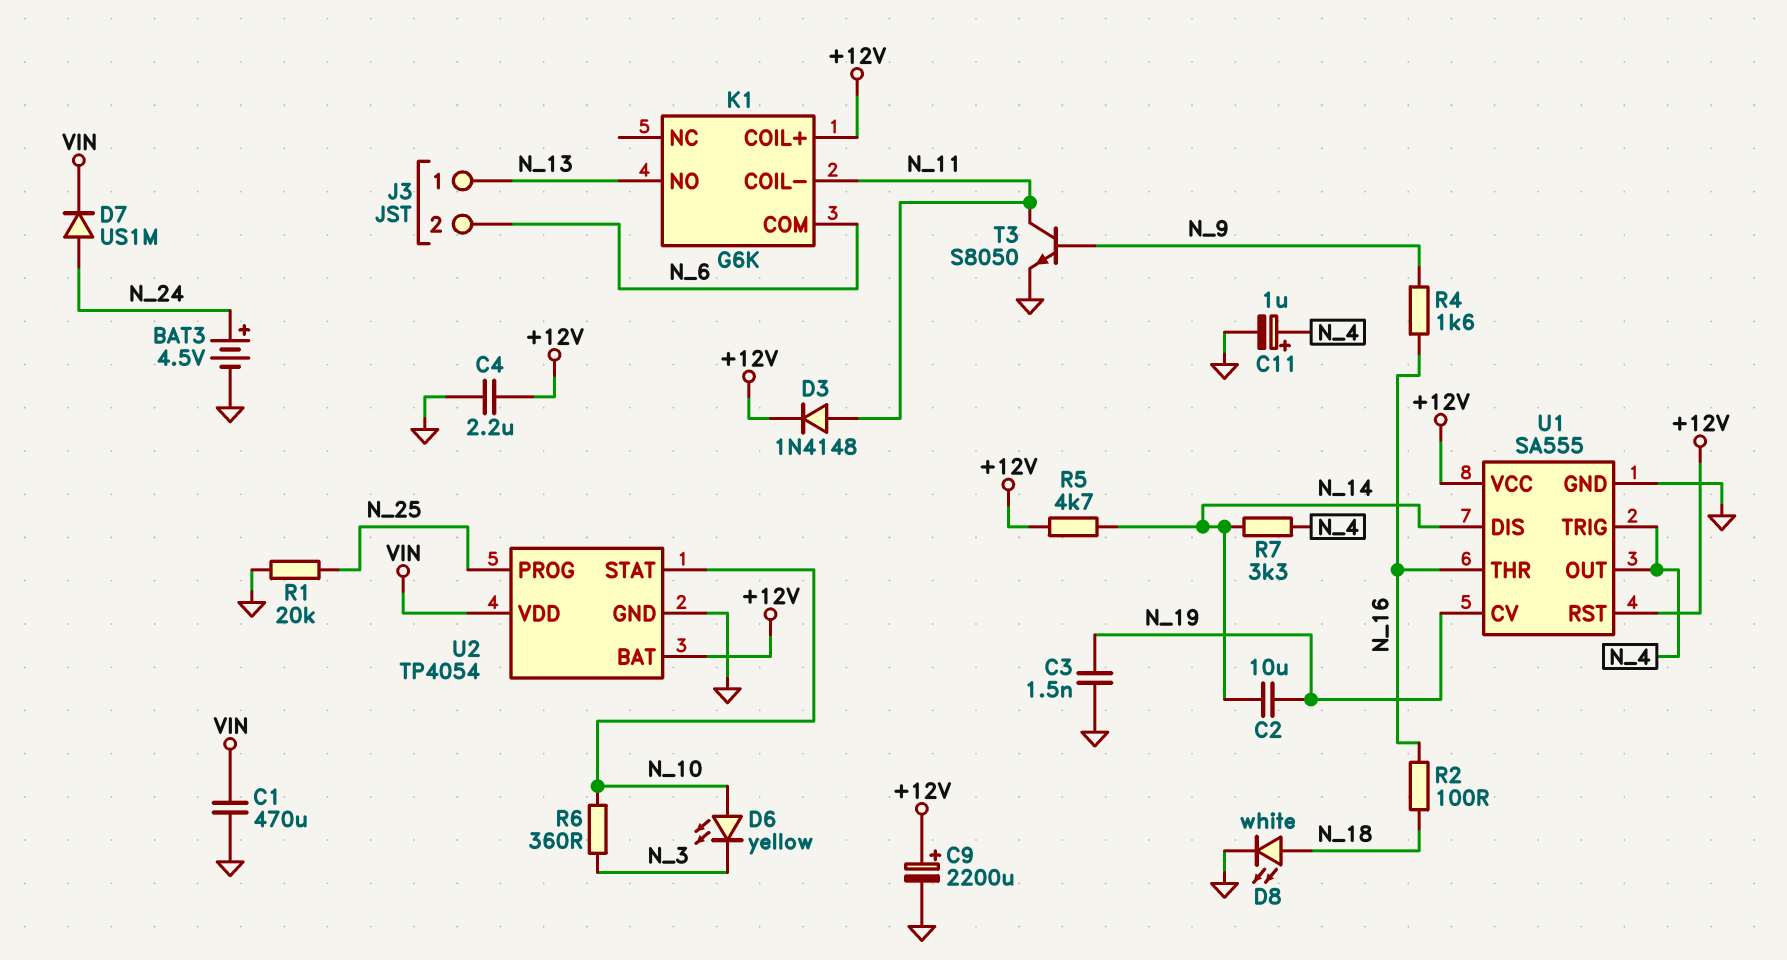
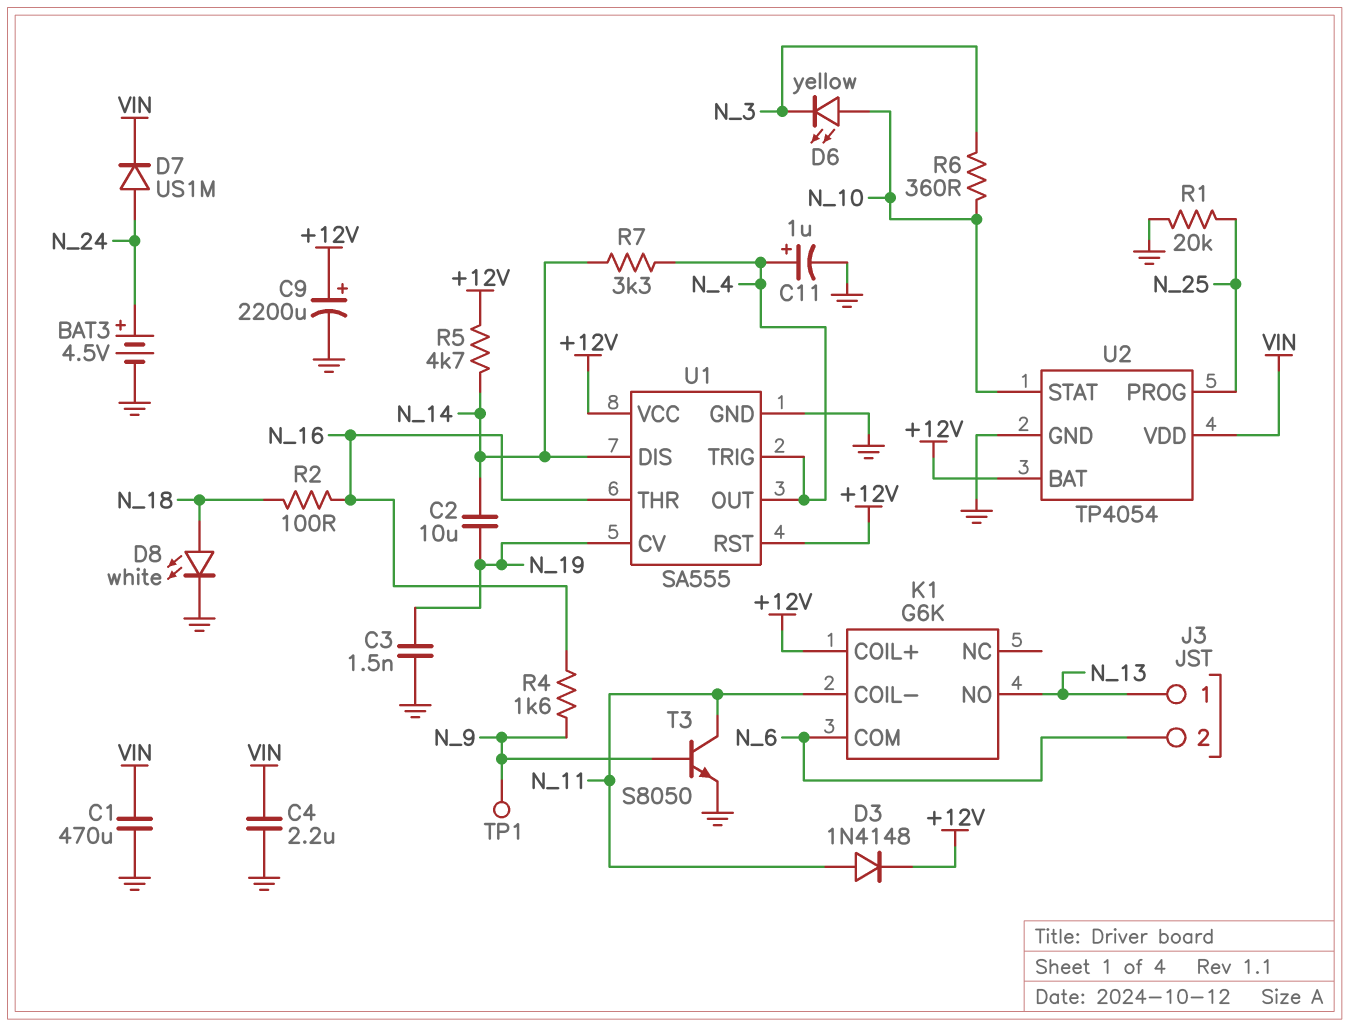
C4: 2.2uF (+12V, GND) -> 2.2uF (GND, VIN)
TP1: none -> test point (N_9)

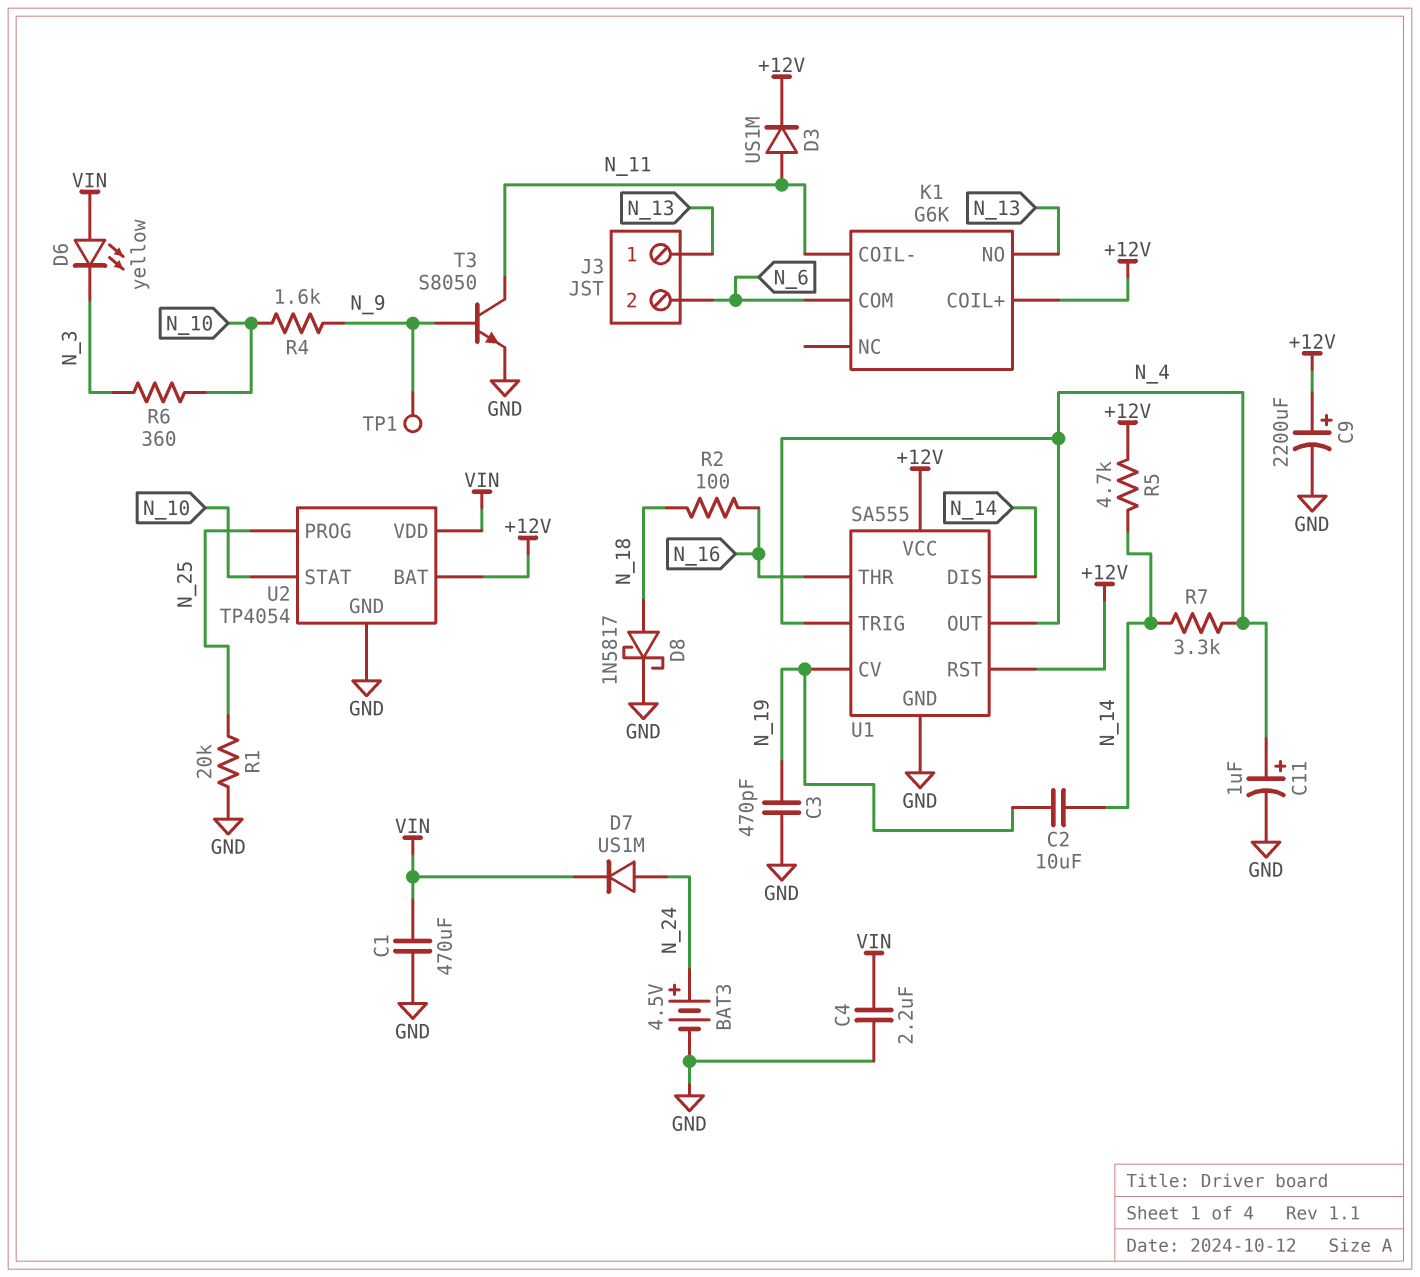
C3: 1.5nF (GND, N_19) -> 470pF (GND, N_19)
D3: diode 1N4148 (A N_11, K +12V) -> diode US1M (A N_11, K +12V)
D6: LED yellow (A N_10, K N_3) -> LED yellow (A VIN, K N_3)
D8: LED white (A N_18, K GND) -> schottky 1N5817 (A N_18, K GND)
R4: 1.6k (N_9, N_16) -> 1.6k (N_9, N_10)

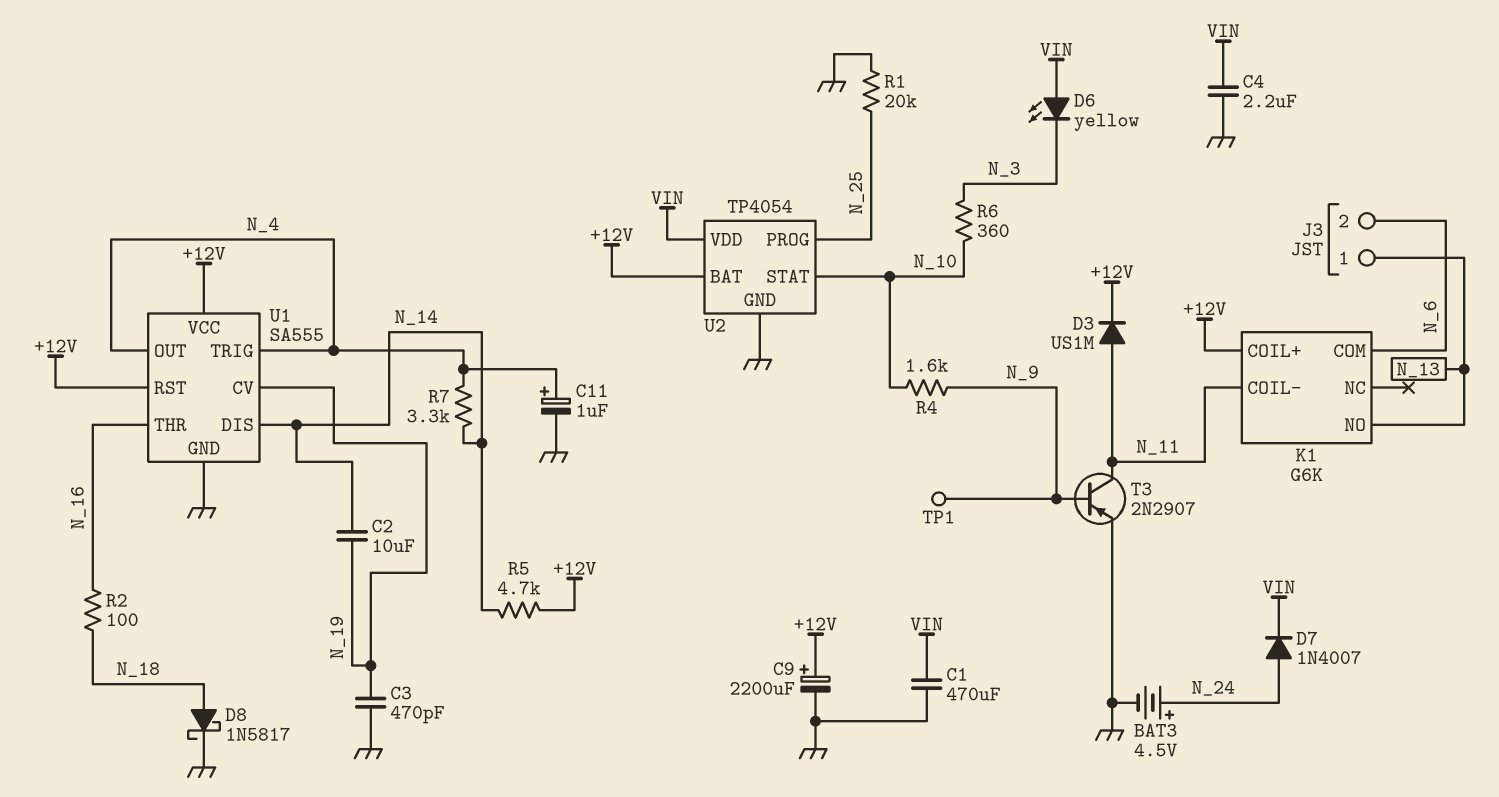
D7: diode US1M (A N_24, K VIN) -> diode 1N4007 (A N_24, K VIN)
T3: NPN S8050 (B N_9, C N_11, E GND) -> PNP 2N2907 (B N_9, C N_11, E GND)

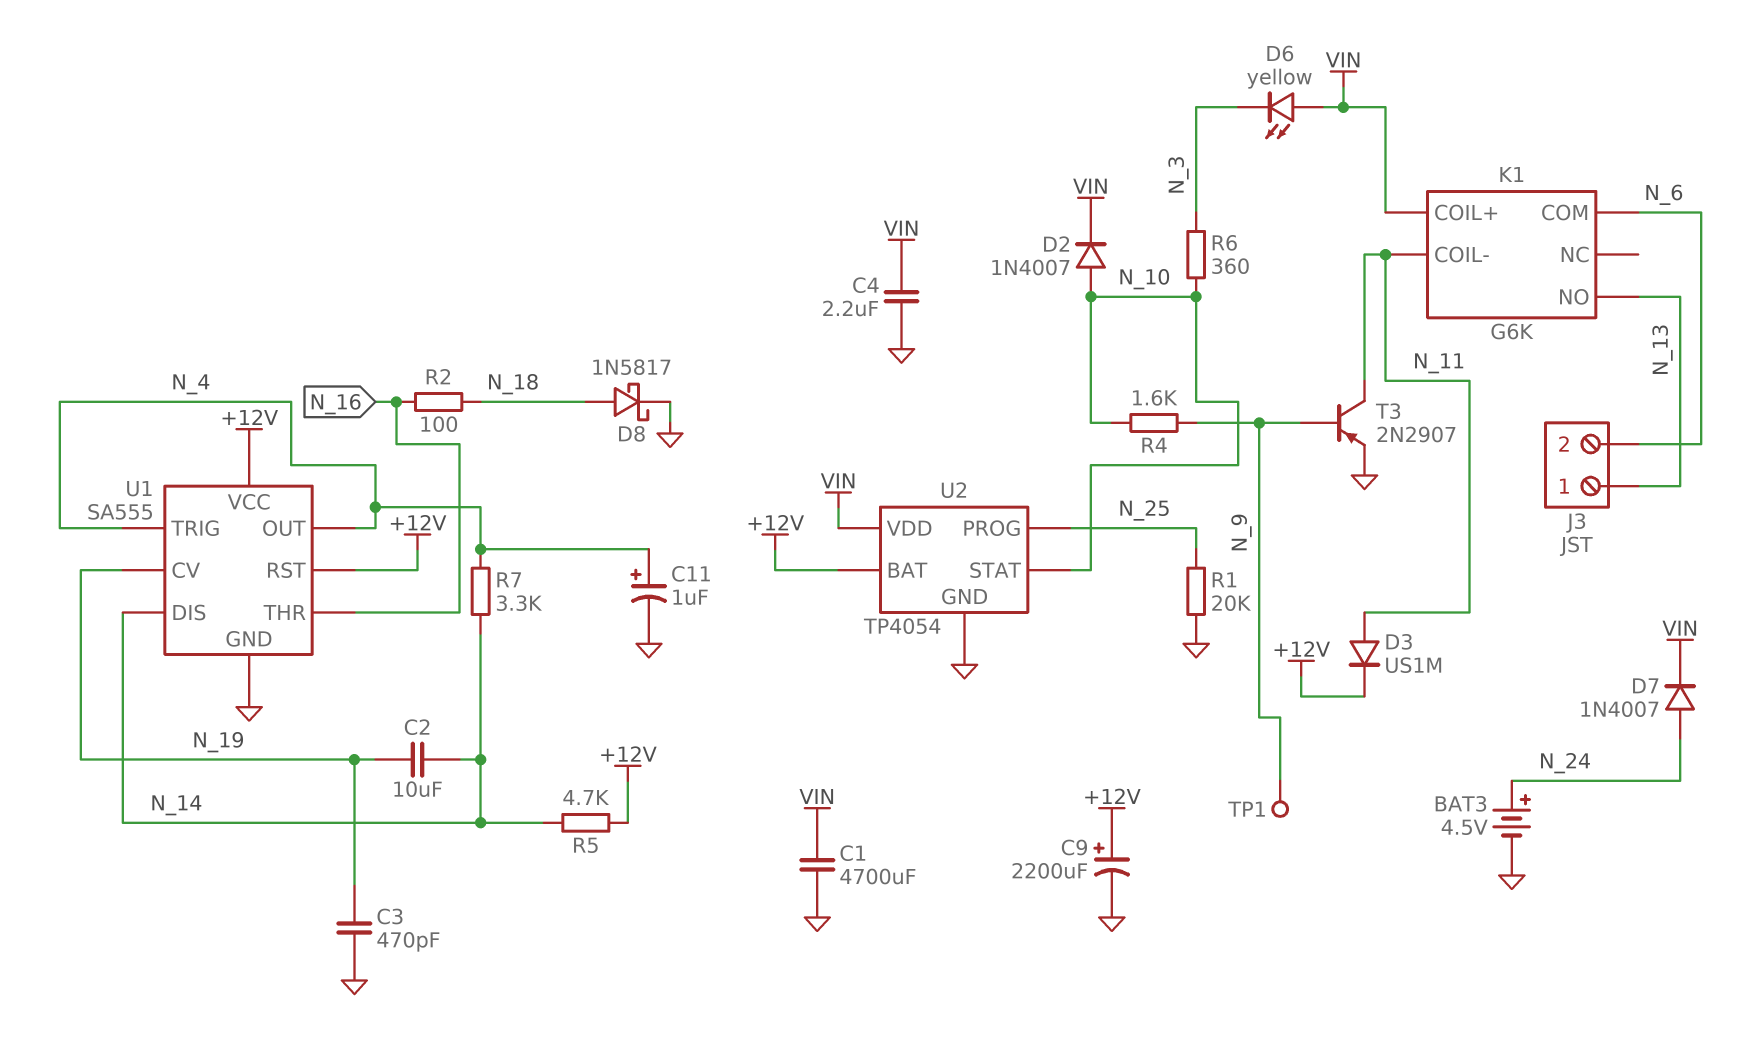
C1: 470uF (GND, VIN) -> 4700uF (GND, VIN)
D2: none -> diode 1N4007 (A N_10, K VIN)
K1 pin COIL+: +12V -> VIN

